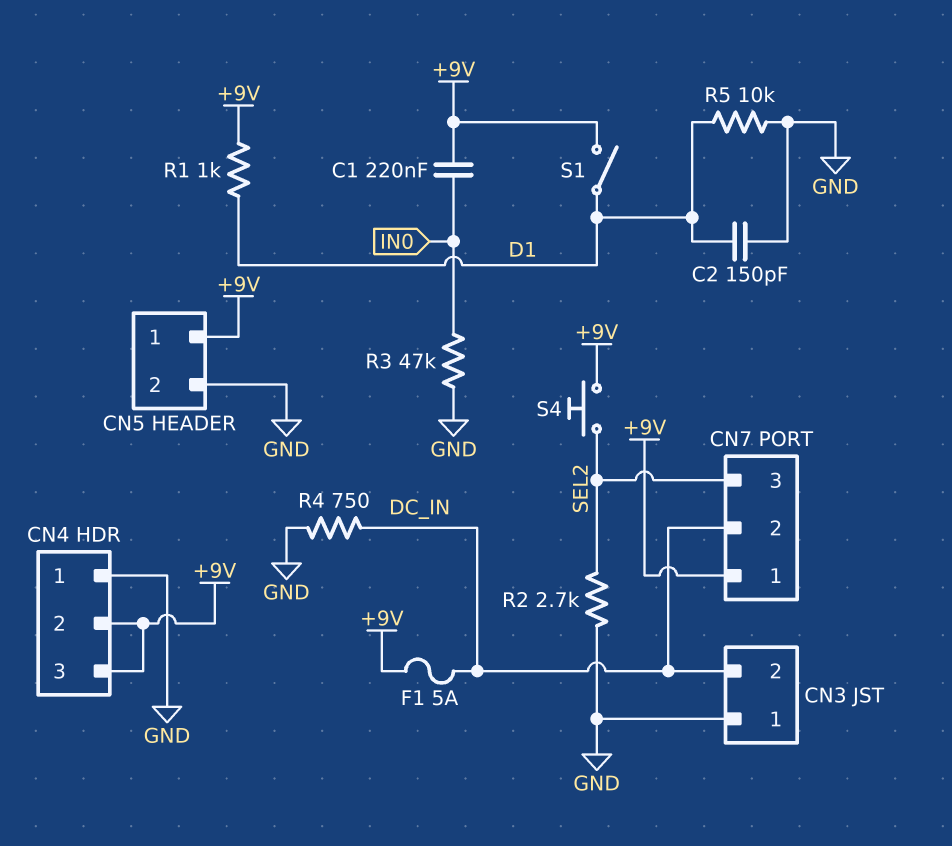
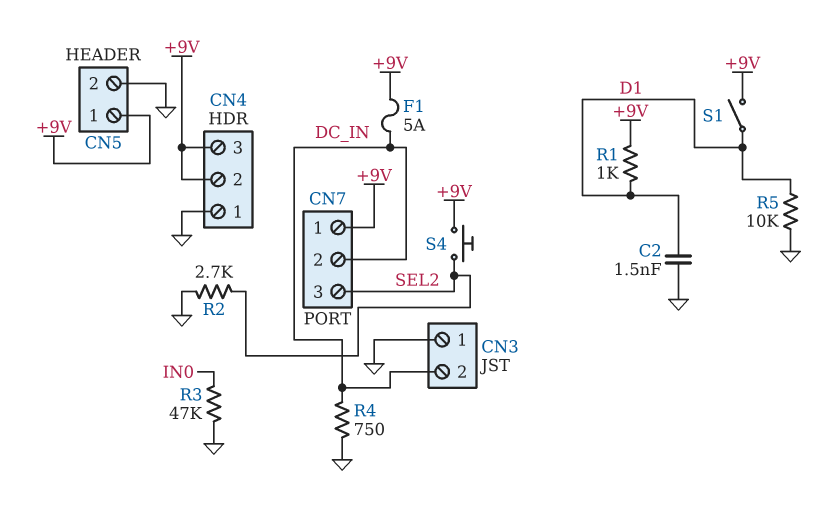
C1: 220nF (+9V, IN0) -> none
C2: 150pF (D1, GND) -> 1.5nF (D1, GND)

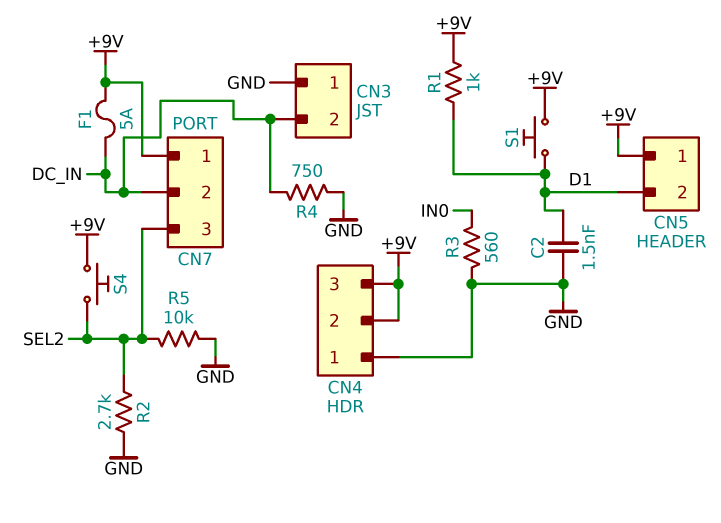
CN5 pin 2: GND -> D1
R3: 47k (GND, IN0) -> 560 (GND, IN0)
R5: 10k (D1, GND) -> 10k (GND, SEL2)
S1: switch (+9V, D1) -> button (+9V, D1)

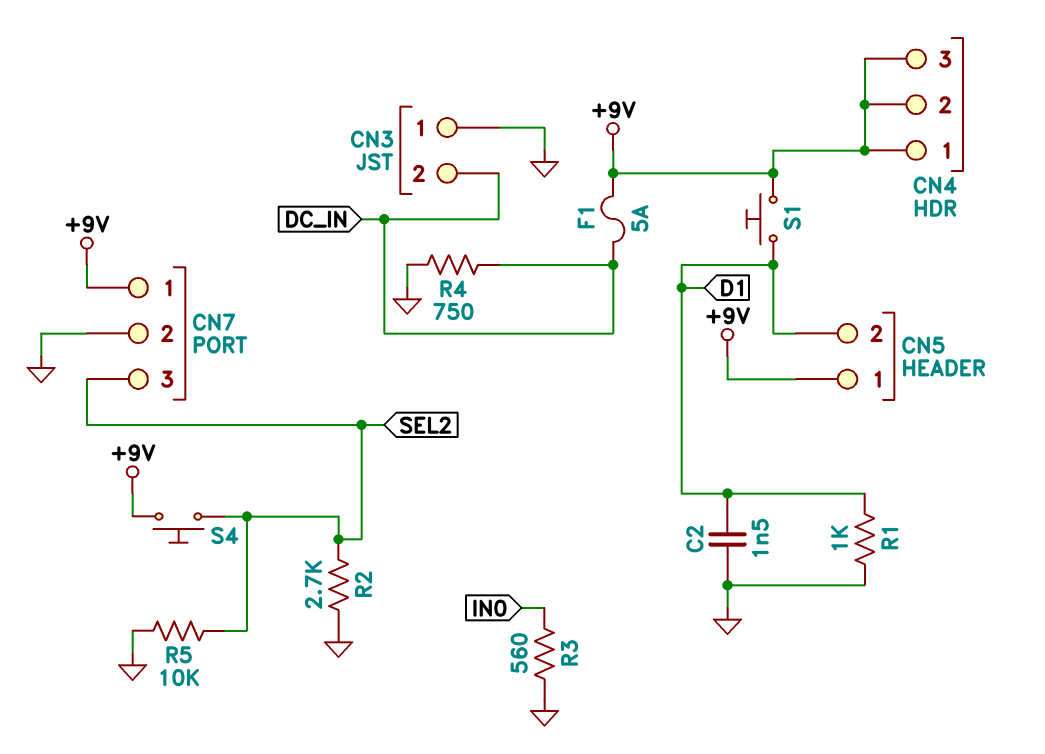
CN4 pin 1: GND -> +9V
CN7 pin 2: DC_IN -> GND
R1: 1k (+9V, D1) -> 1k (D1, GND)

